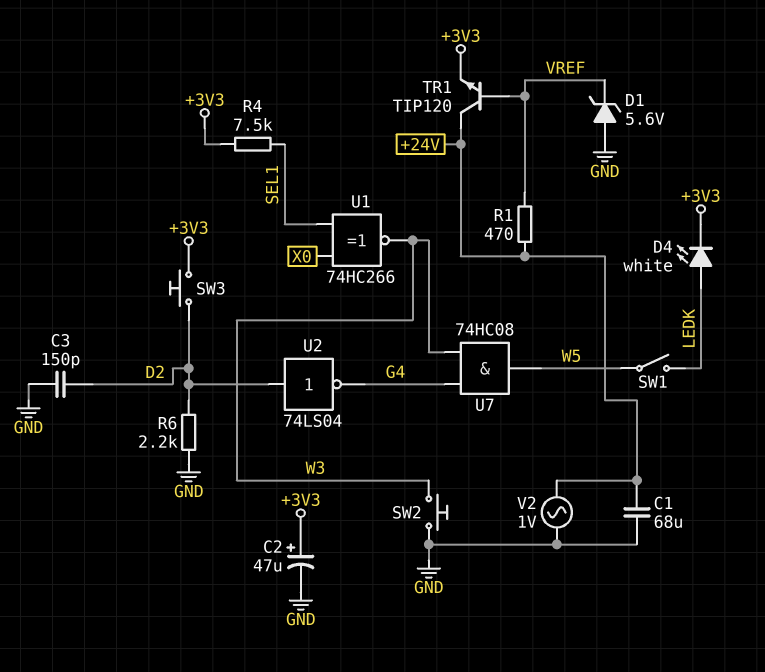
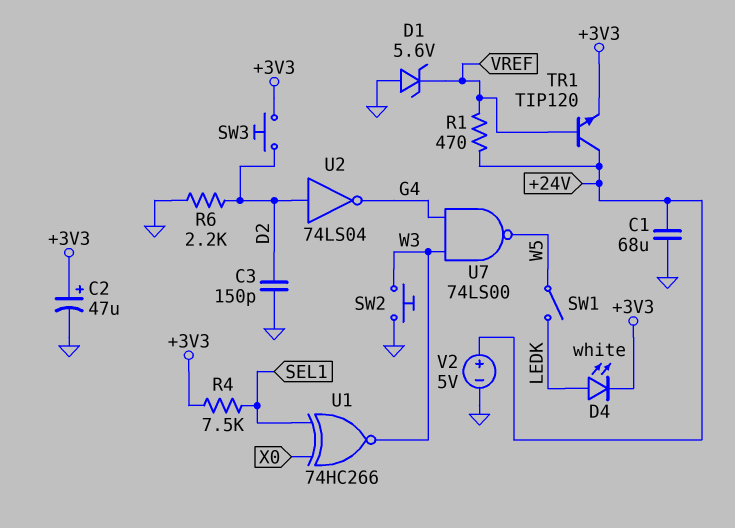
U7: AND 74HC08 (in G4, in W3, out W5) -> NAND 74LS00 (in G4, in W3, out W5)
V2: AC 1V (+24V, GND) -> 5V (plus +24V, minus GND)

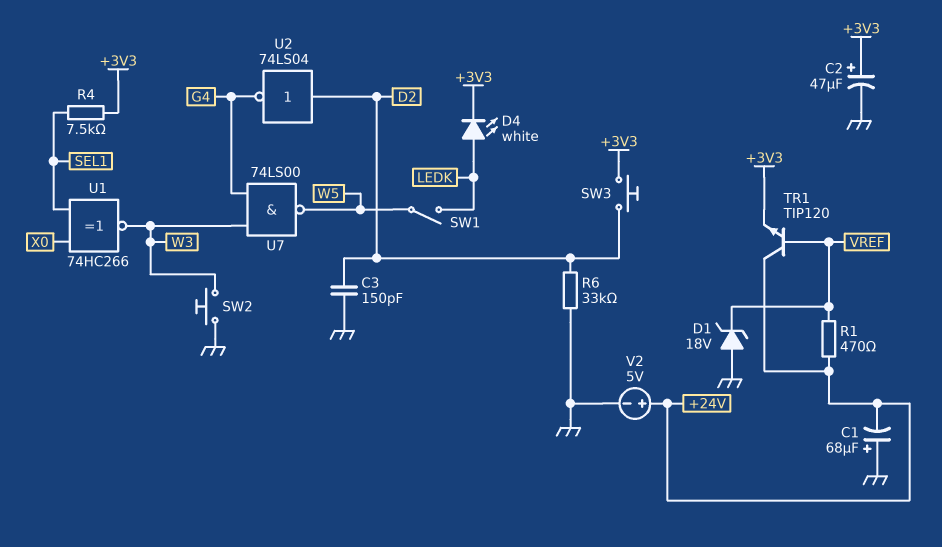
C1: 68uF (+24V, GND) -> 68uF (plus GND, minus +24V)
D1: zener 5.6V (A GND, K VREF) -> zener 18V (A GND, K VREF)
R6: 2.2k (D2, GND) -> 33k (D2, GND)

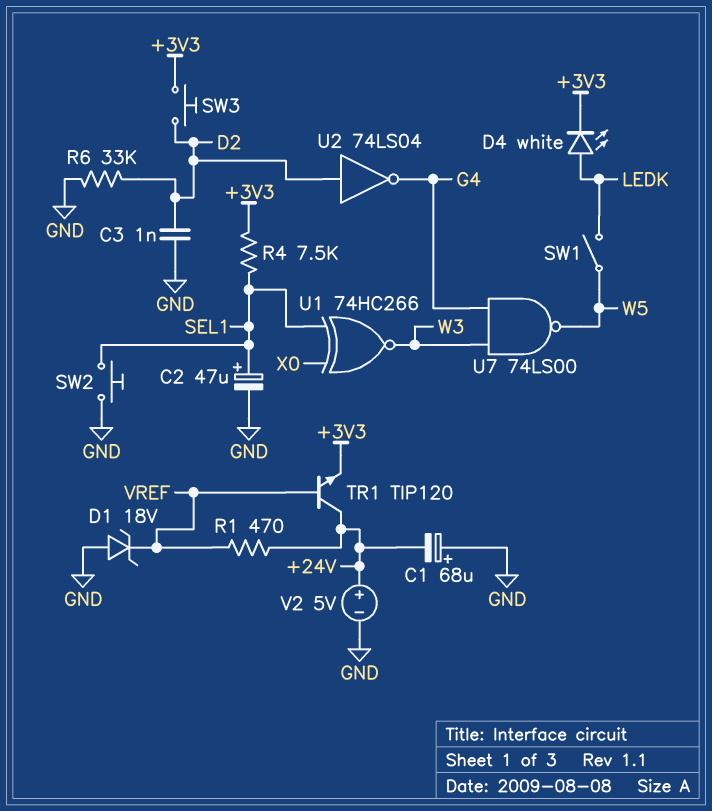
C2: 47uF (plus +3V3, minus GND) -> 47uF (plus SEL1, minus GND)
C3: 150pF (D2, GND) -> 1nF (D2, GND)
SW2: button (GND, W3) -> button (GND, SEL1)

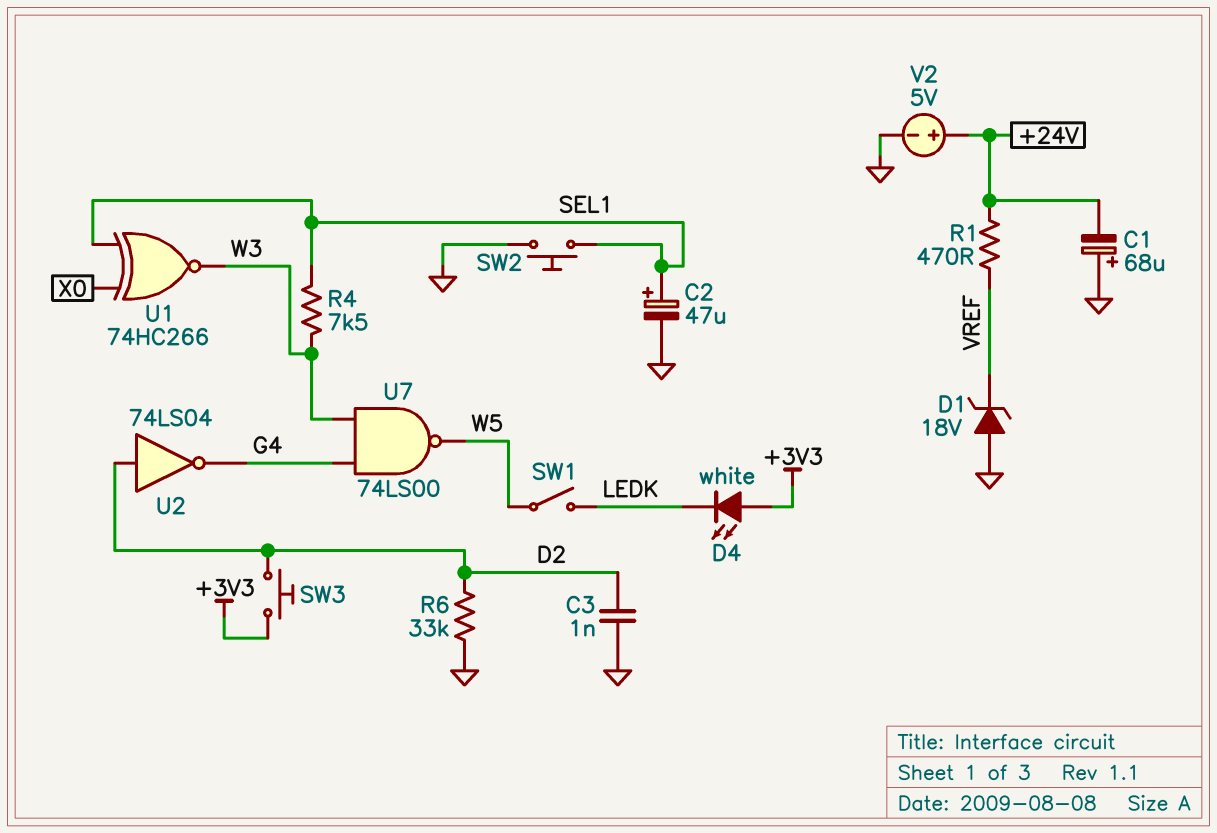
D4: LED white (A LEDK, K +3V3) -> LED white (A +3V3, K LEDK)
R4: 7.5k (+3V3, SEL1) -> 7.5k (SEL1, W3)
TR1: NPN TIP120 (B VREF, C +24V, E +3V3) -> none

